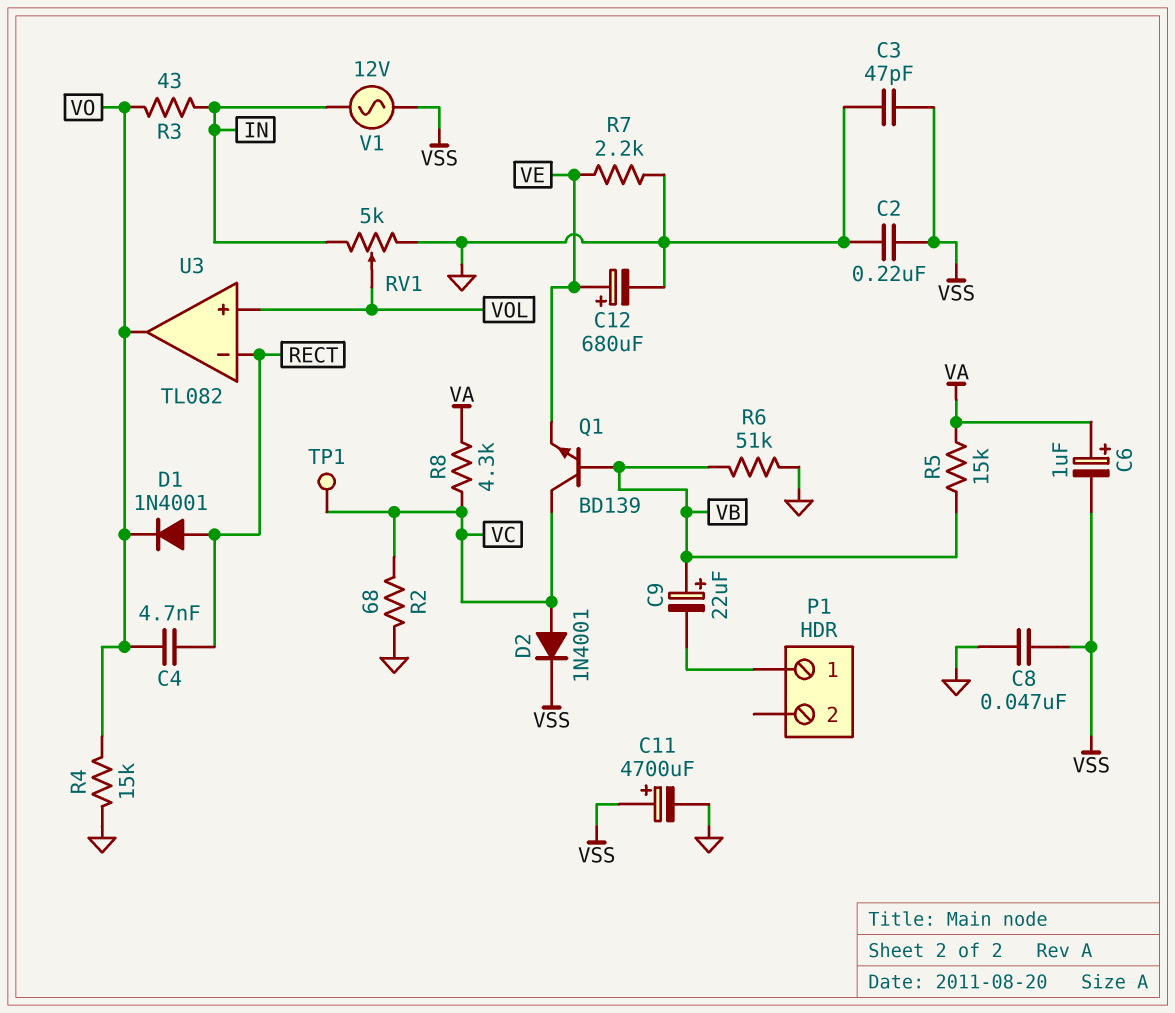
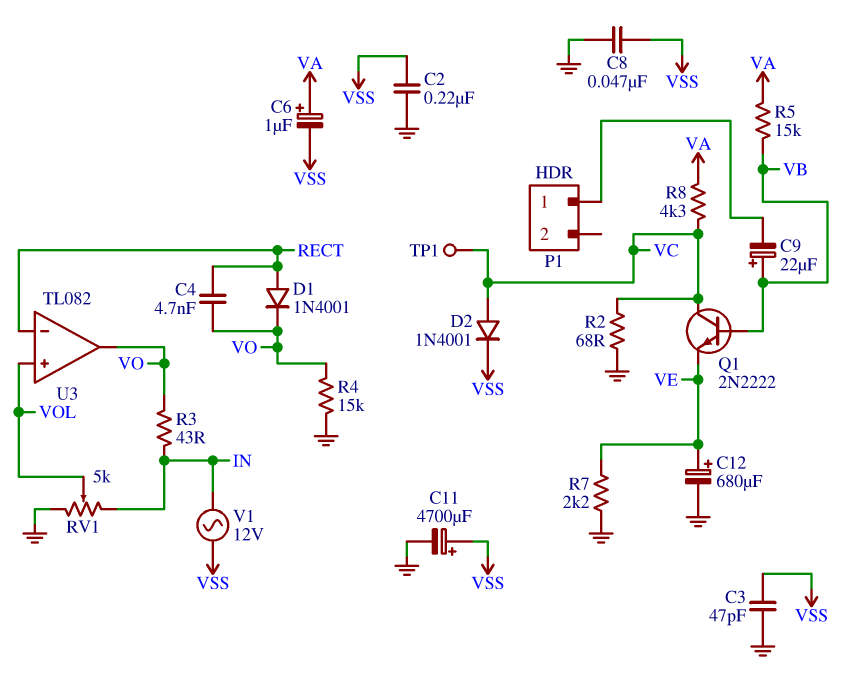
Q1: NPN BD139 (B VB, C VC, E VE) -> NPN 2N2222 (B VB, C VC, E VE)
R6: 51k (GND, VB) -> none

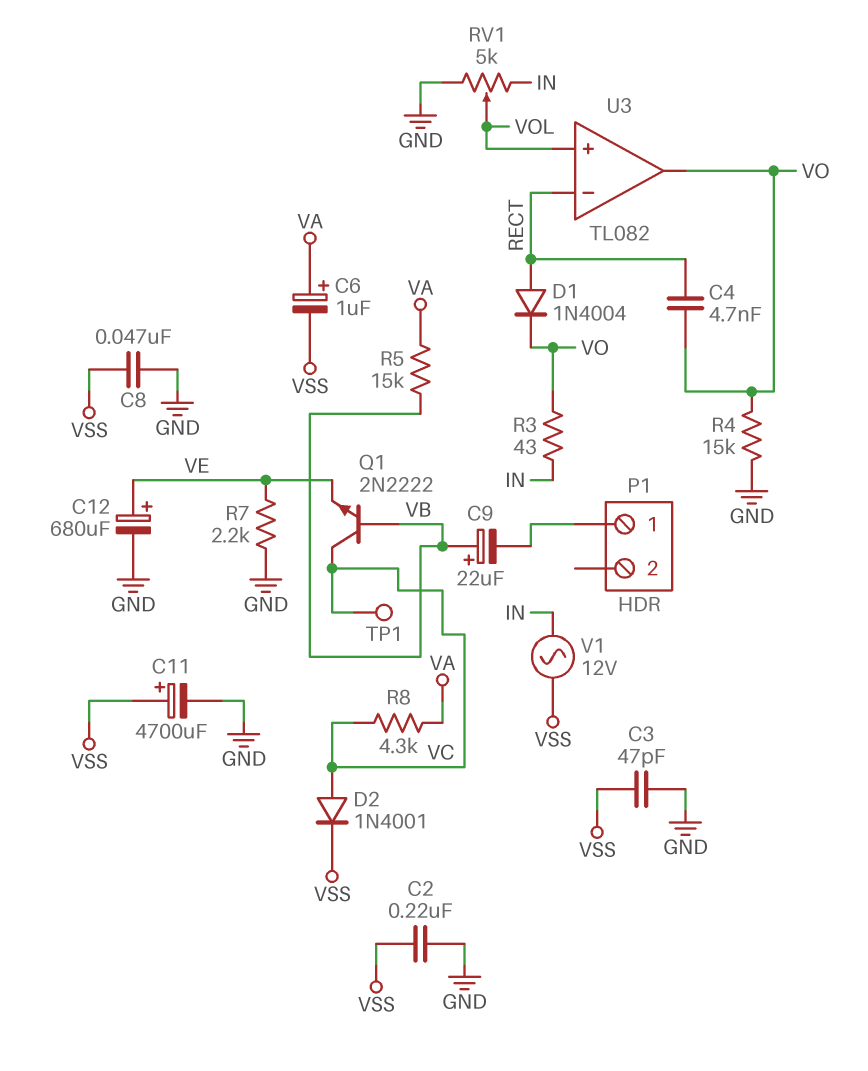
D1: diode 1N4001 (A RECT, K VO) -> diode 1N4004 (A RECT, K VO)
R2: 68 (GND, VC) -> none

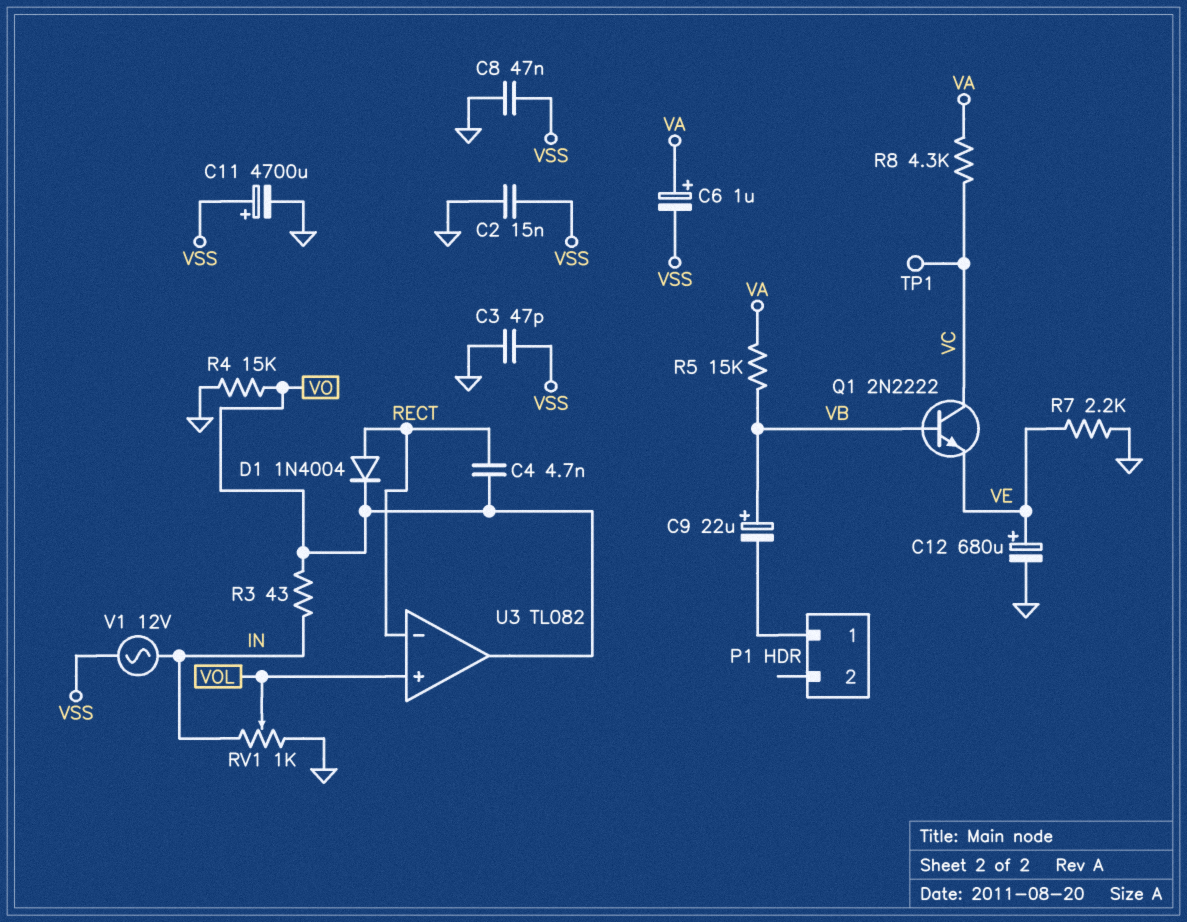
C2: 220nF (GND, VSS) -> 15nF (GND, VSS)
D2: diode 1N4001 (A VC, K VSS) -> none
RV1: 5k (GND, IN, wiper VOL) -> 1k (GND, IN, wiper VOL)

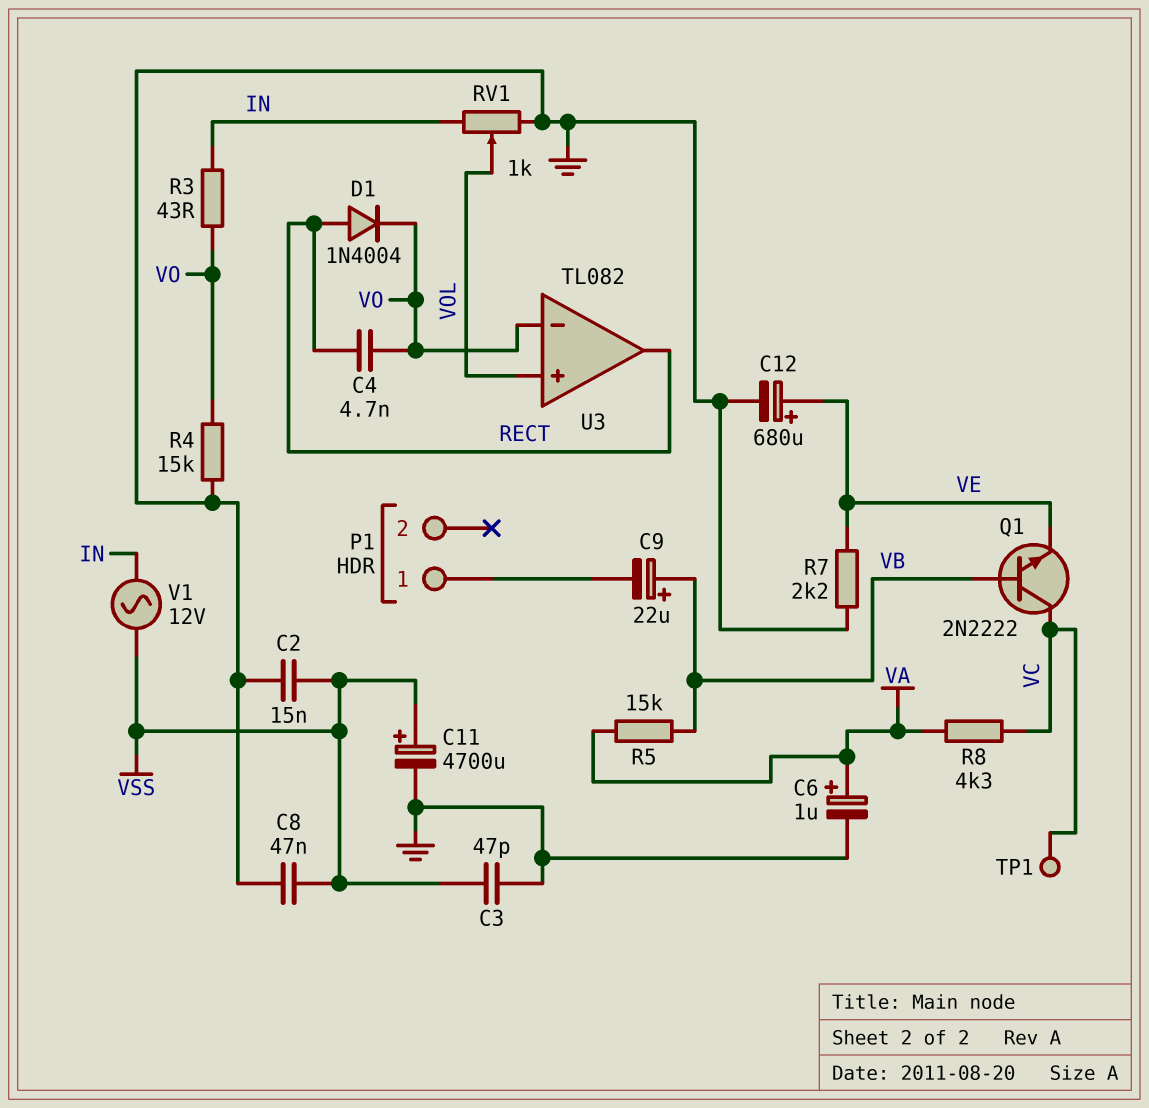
C6: 1uF (plus VA, minus VSS) -> 1uF (plus VA, minus GND)
U3 pin in-: RECT -> VO
U3 pin out: VO -> RECT

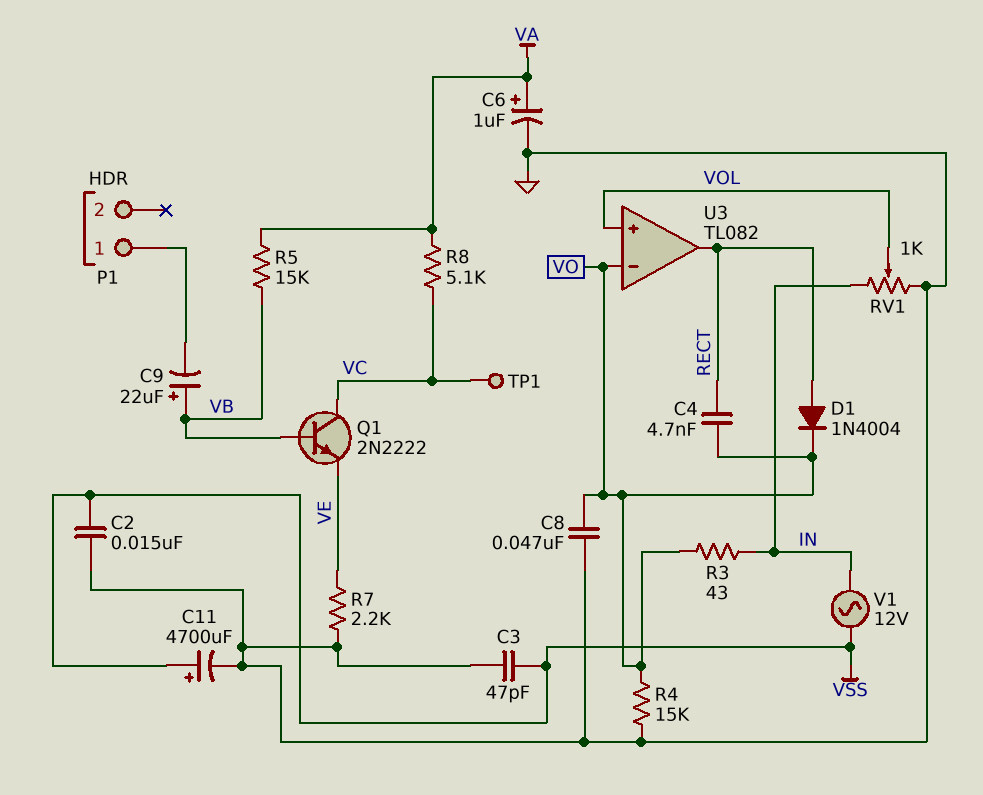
C8: 47nF (GND, VSS) -> 47nF (GND, VO)
C12: 680uF (plus VE, minus GND) -> none
R8: 4.3k (VA, VC) -> 5.1k (VA, VC)

